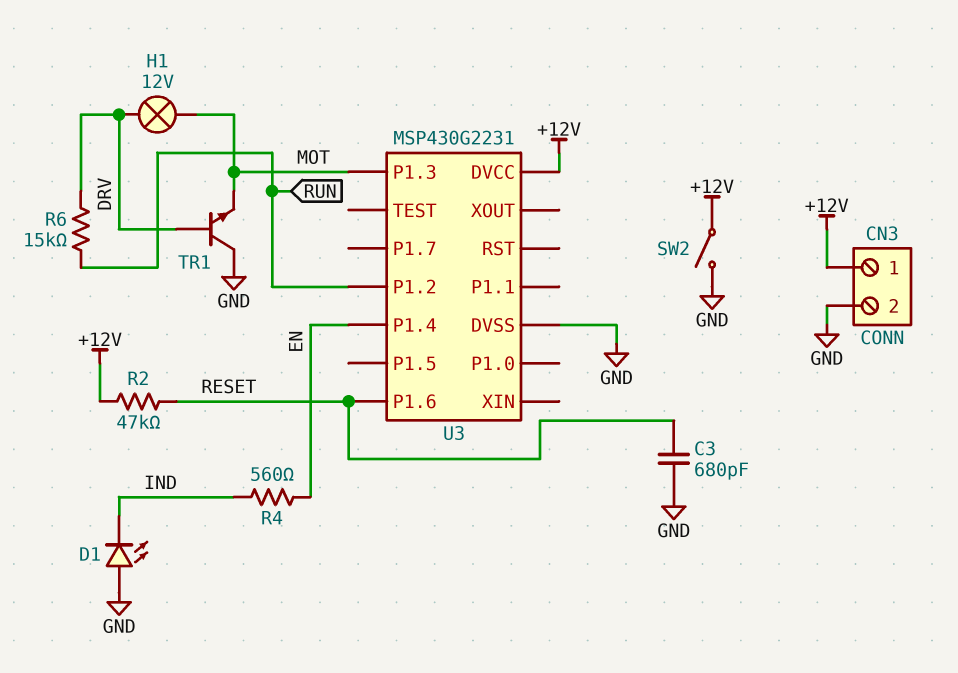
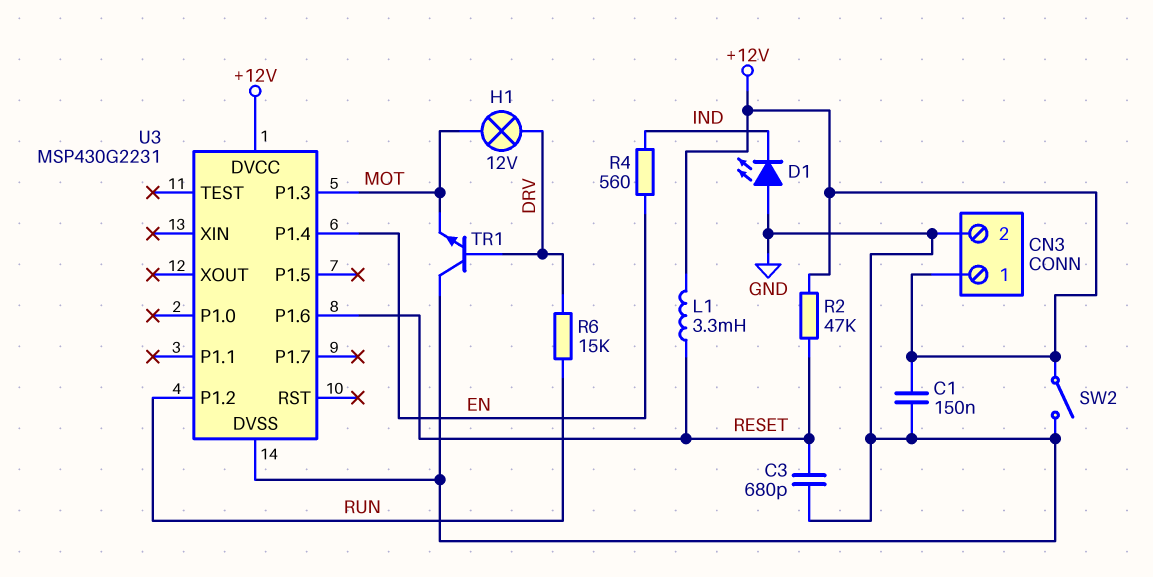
C1: none -> 150nF (+12V, GND)
L1: none -> 3.3mH (+12V, RESET)

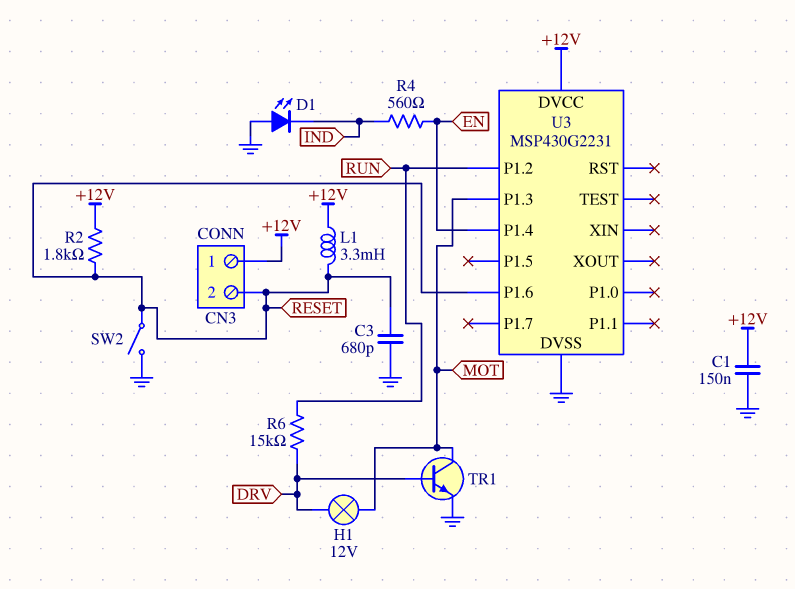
CN3 pin 2: GND -> RESET
R2: 47k (+12V, RESET) -> 1.8k (+12V, RESET)
SW2: switch (+12V, GND) -> switch (GND, RESET)
TR1: NPN (B DRV, C GND, E MOT) -> NPN (B DRV, C MOT, E GND)

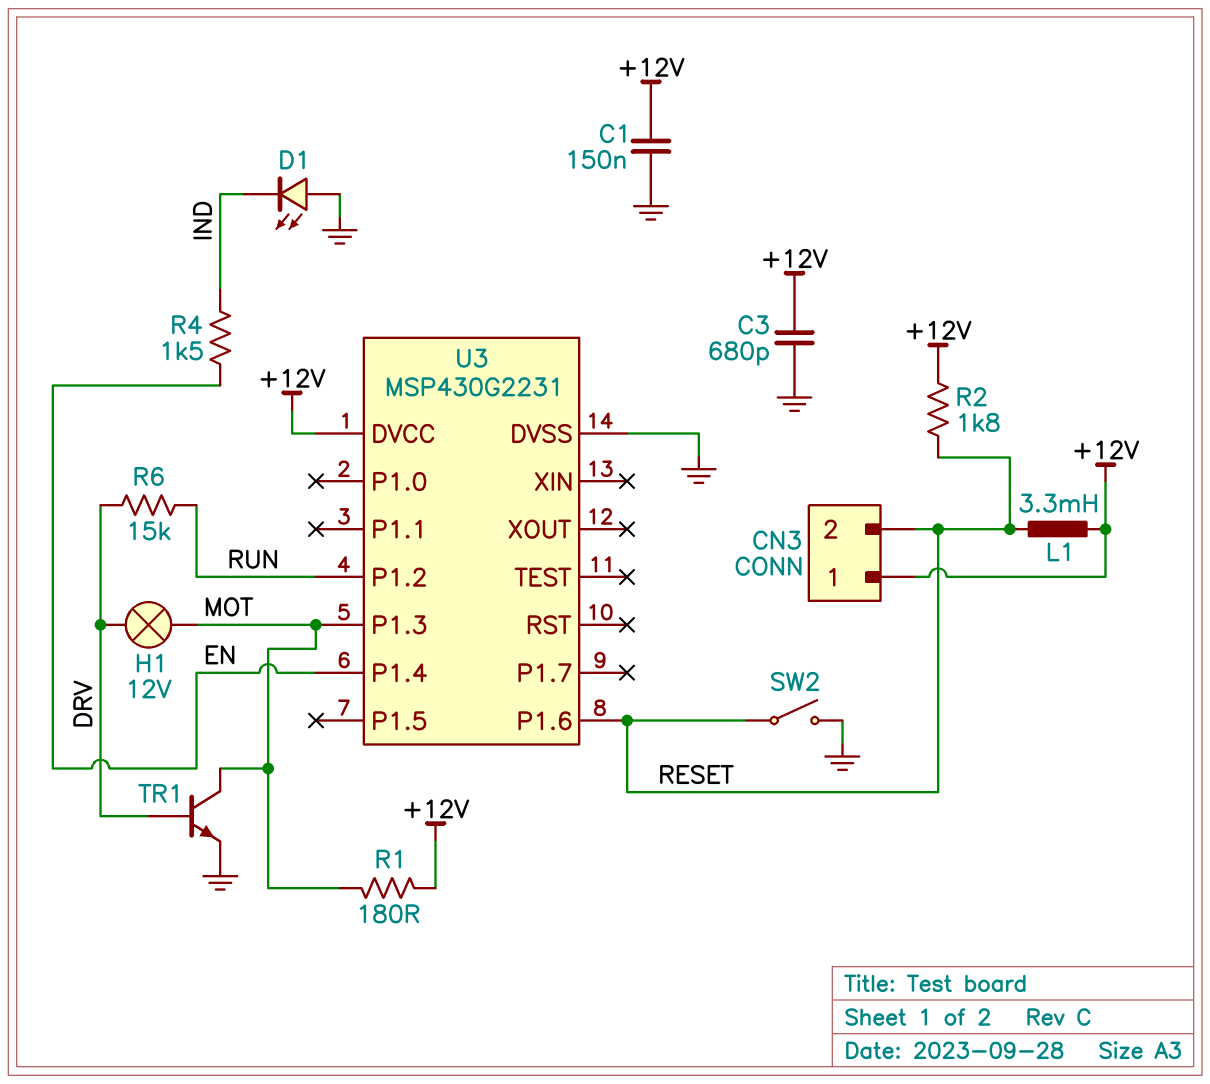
C3: 680pF (GND, RESET) -> 680pF (+12V, GND)
R1: none -> 180 (+12V, MOT)
R4: 560 (EN, IND) -> 1.5k (EN, IND)

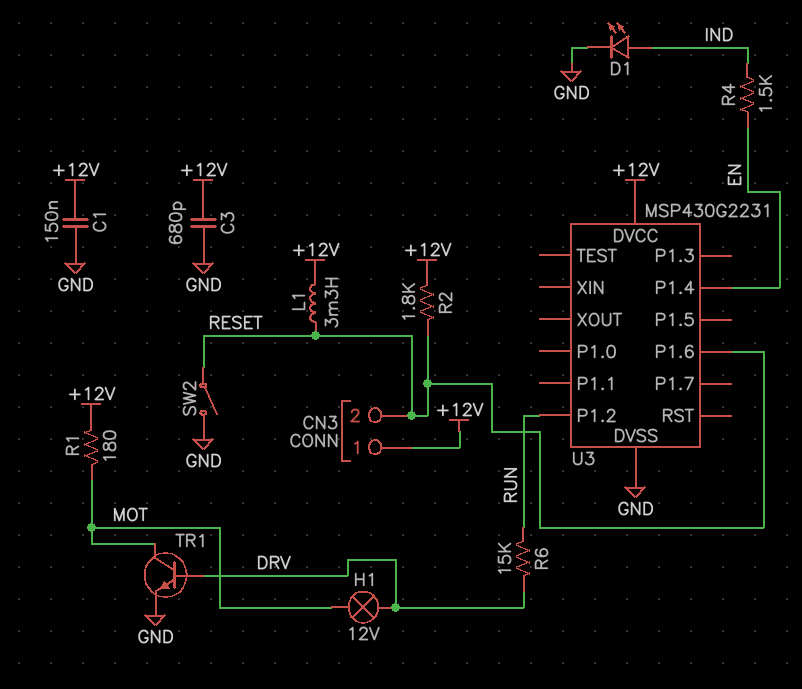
D1: LED (A GND, K IND) -> LED (A IND, K GND)
U3 pin P1.3: MOT -> none

